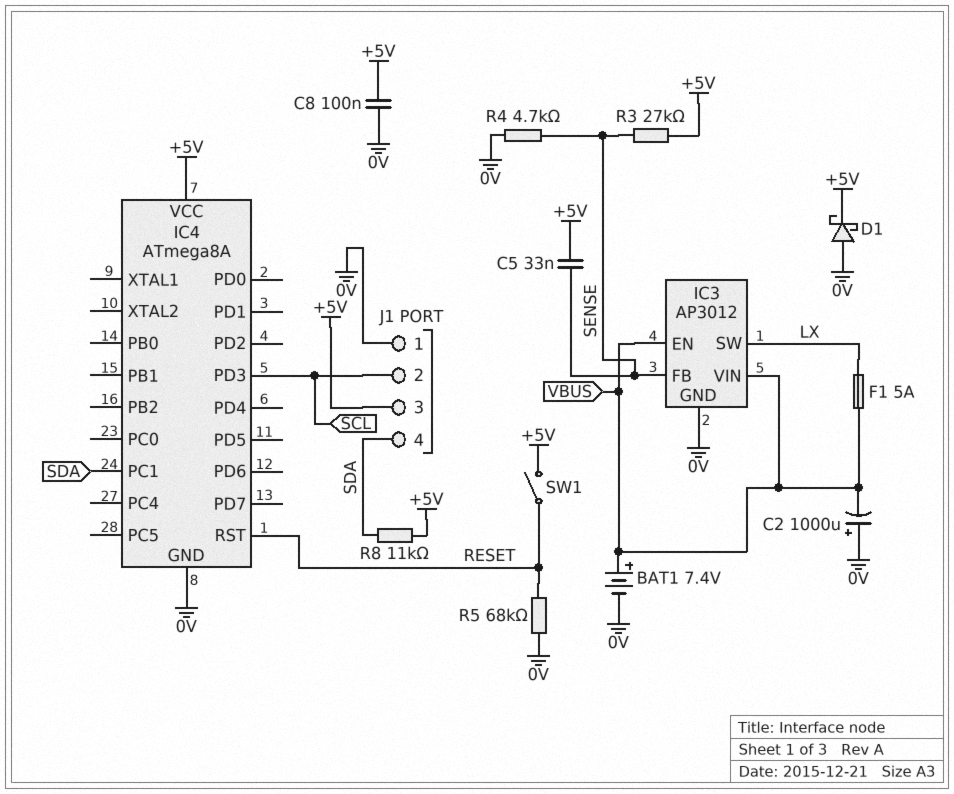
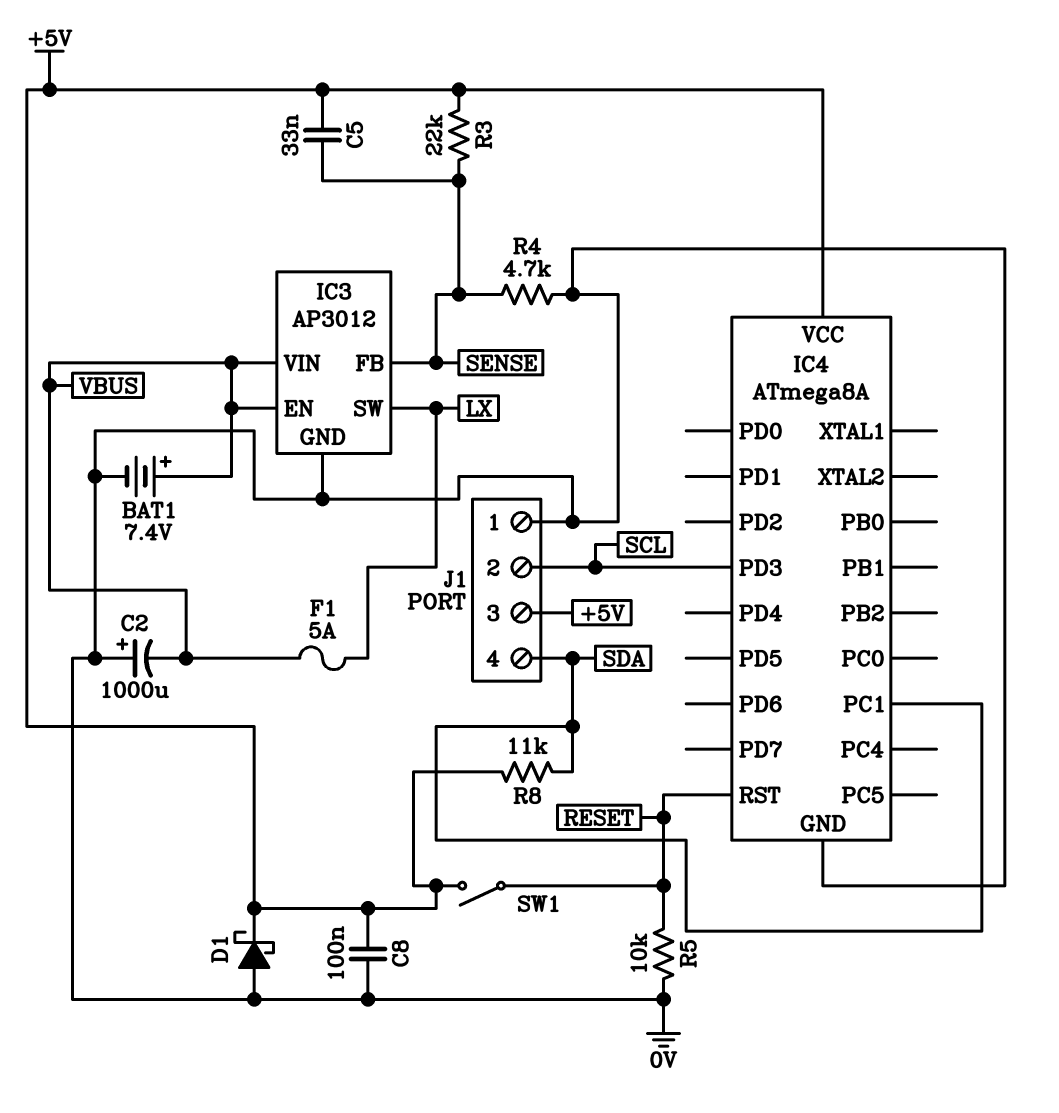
R3: 27k (+5V, SENSE) -> 22k (+5V, SENSE)
R5: 68k (0V, RESET) -> 10k (0V, RESET)

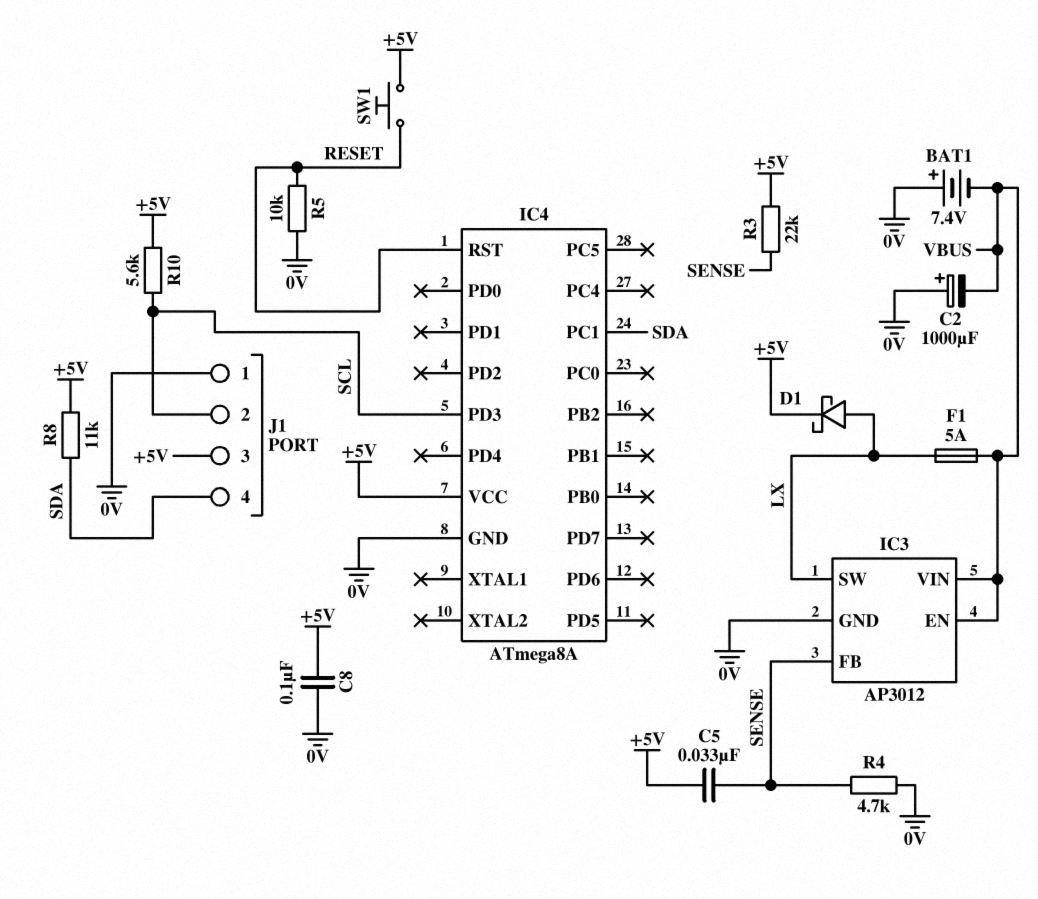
BAT1: 7.4V (plus VBUS, minus 0V) -> 7.4V (plus 0V, minus VBUS)
D1: schottky (A 0V, K +5V) -> schottky (A LX, K +5V)
R10: none -> 5.6k (+5V, SCL)
SW1: switch (+5V, RESET) -> button (+5V, RESET)

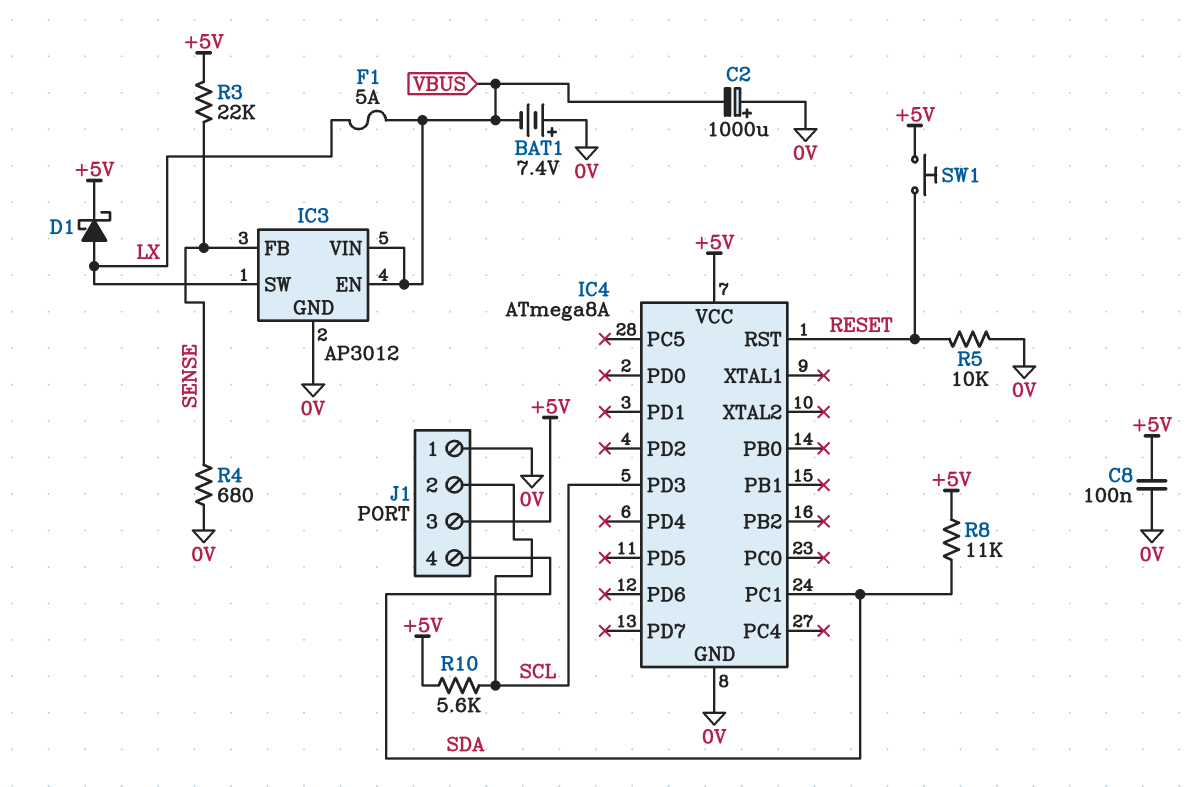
C5: 33nF (+5V, SENSE) -> none
R4: 4.7k (0V, SENSE) -> 680 (0V, SENSE)

